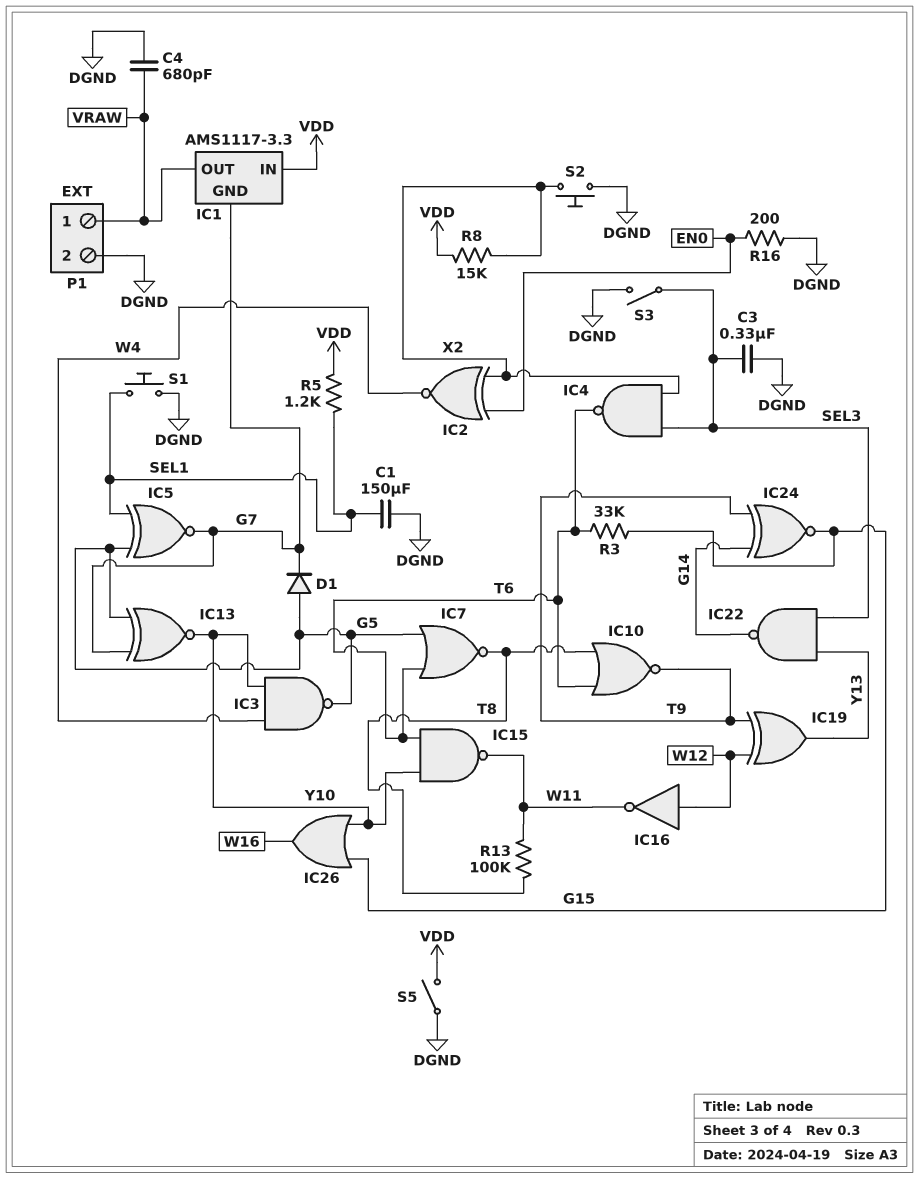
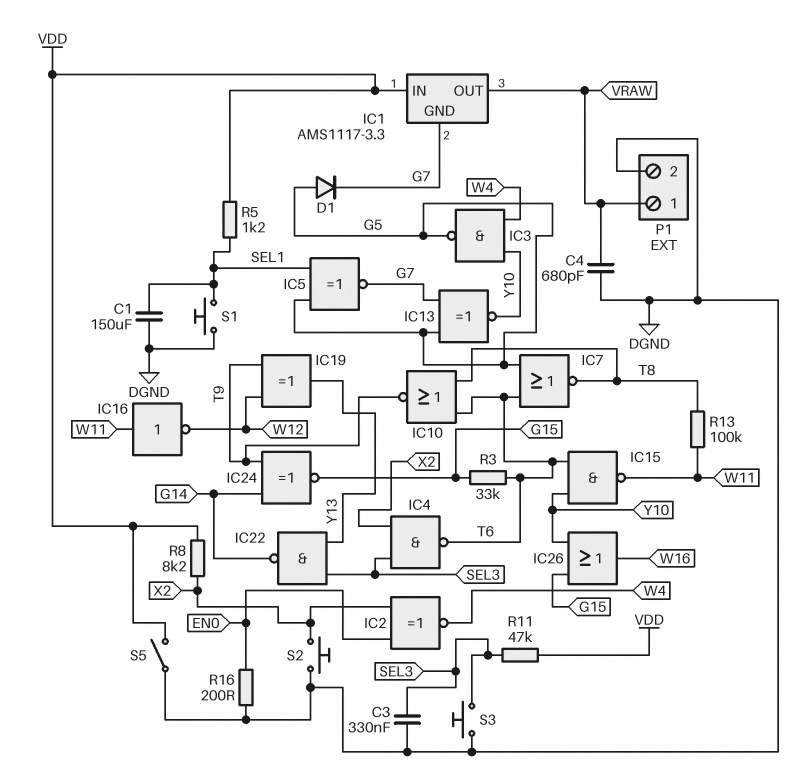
IC16: NOT (in W12, out W11) -> NOT (in W11, out W12)
R8: 15k (VDD, X2) -> 8.2k (VDD, X2)
R11: none -> 47k (SEL3, VDD)
S3: switch (DGND, SEL3) -> button (DGND, SEL3)

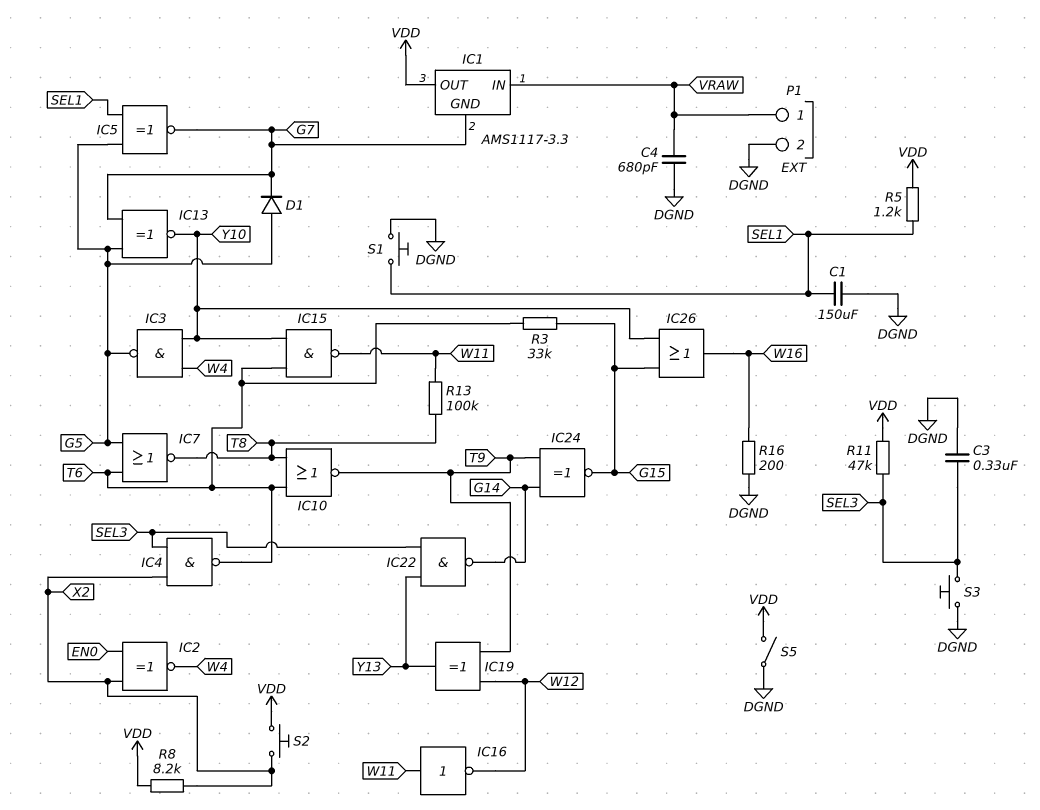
IC1 pin IN: VDD -> VRAW
IC1 pin OUT: VRAW -> VDD
R16: 200 (DGND, EN0) -> 200 (DGND, W16)
S2: button (DGND, X2) -> button (VDD, X2)

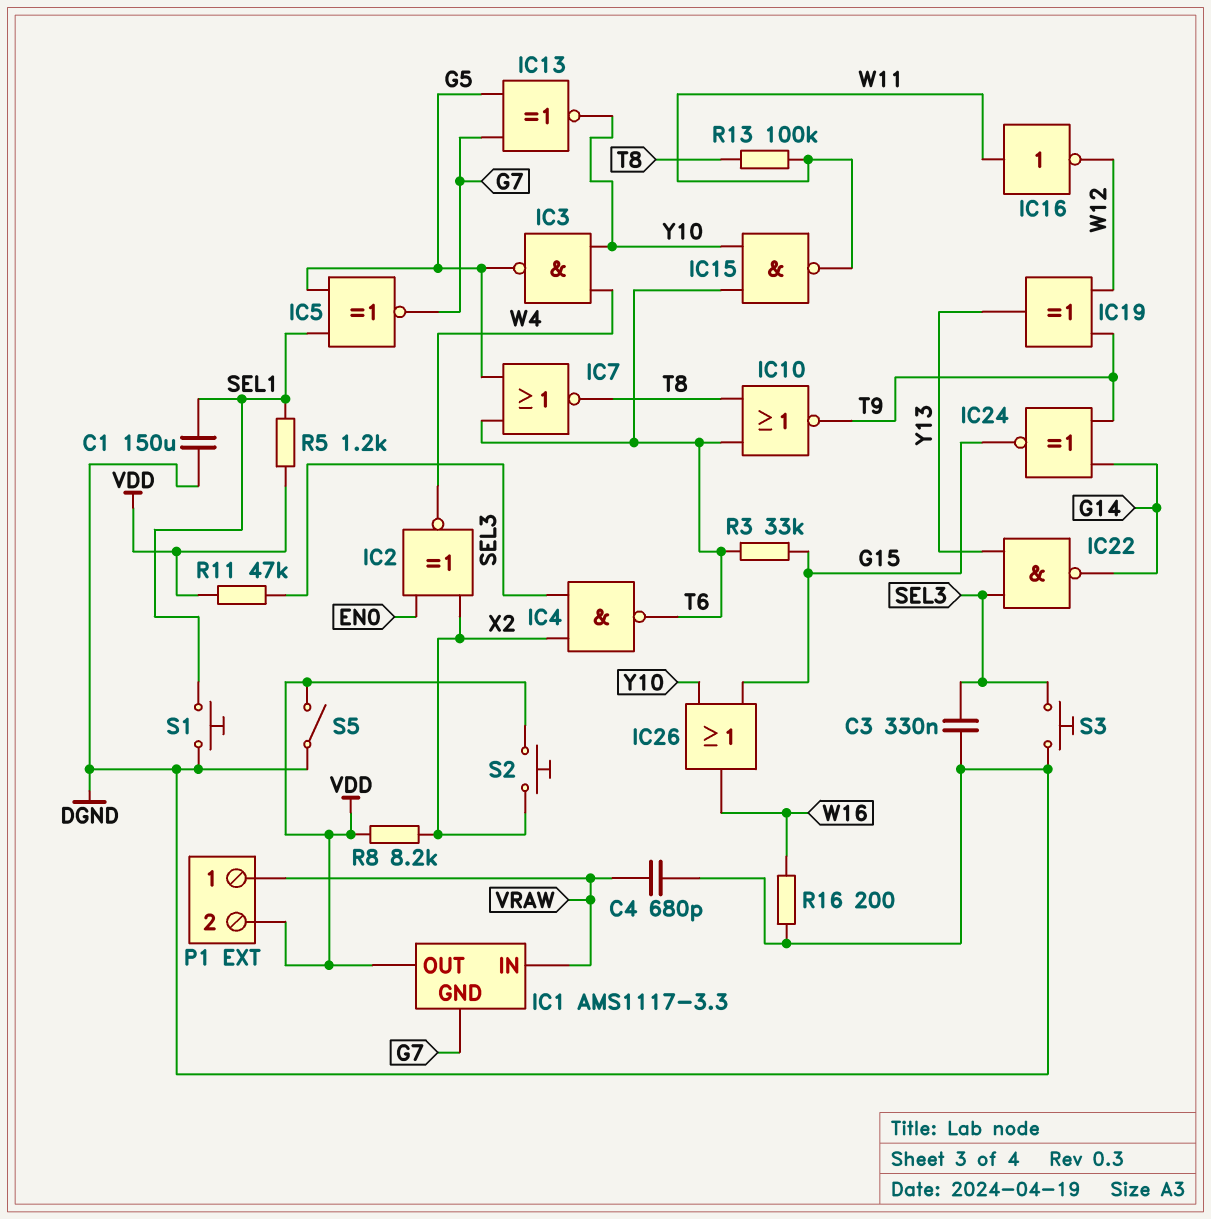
D1: diode (A G5, K G7) -> none
P1 pin 2: DGND -> VDD

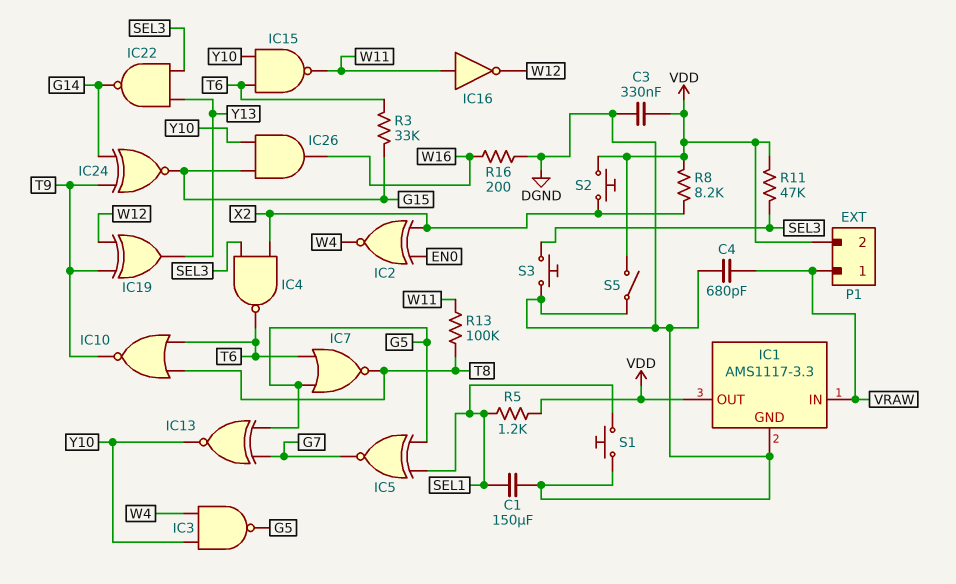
C3: 330nF (DGND, SEL3) -> 330nF (DGND, VDD)
IC1 pin GND: G7 -> DGND
IC26: OR (in G15, in Y10, out W16) -> AND (in G15, in Y10, out W16)

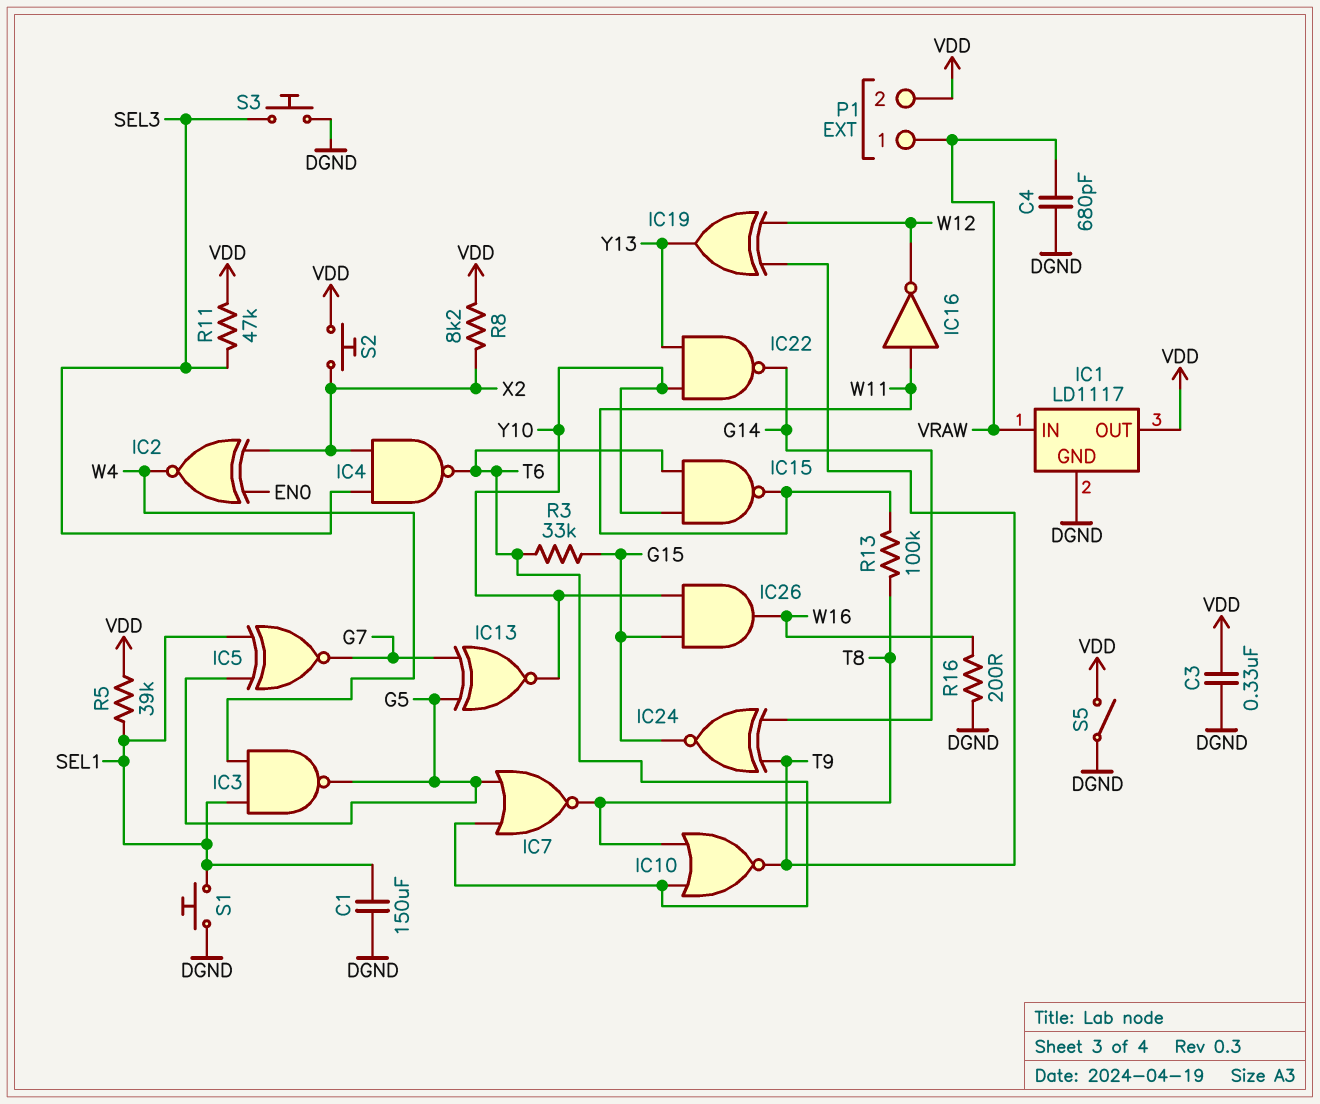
IC1: AMS1117-3.3 -> LD1117
IC3: NAND (in W4, in Y10, out G5) -> NAND (in SEL1, in W4, out G5)
IC22: NAND (in SEL3, in Y13, out G14) -> NAND (in Y10, in Y13, out G14)
R5: 1.2k (SEL1, VDD) -> 39k (SEL1, VDD)

